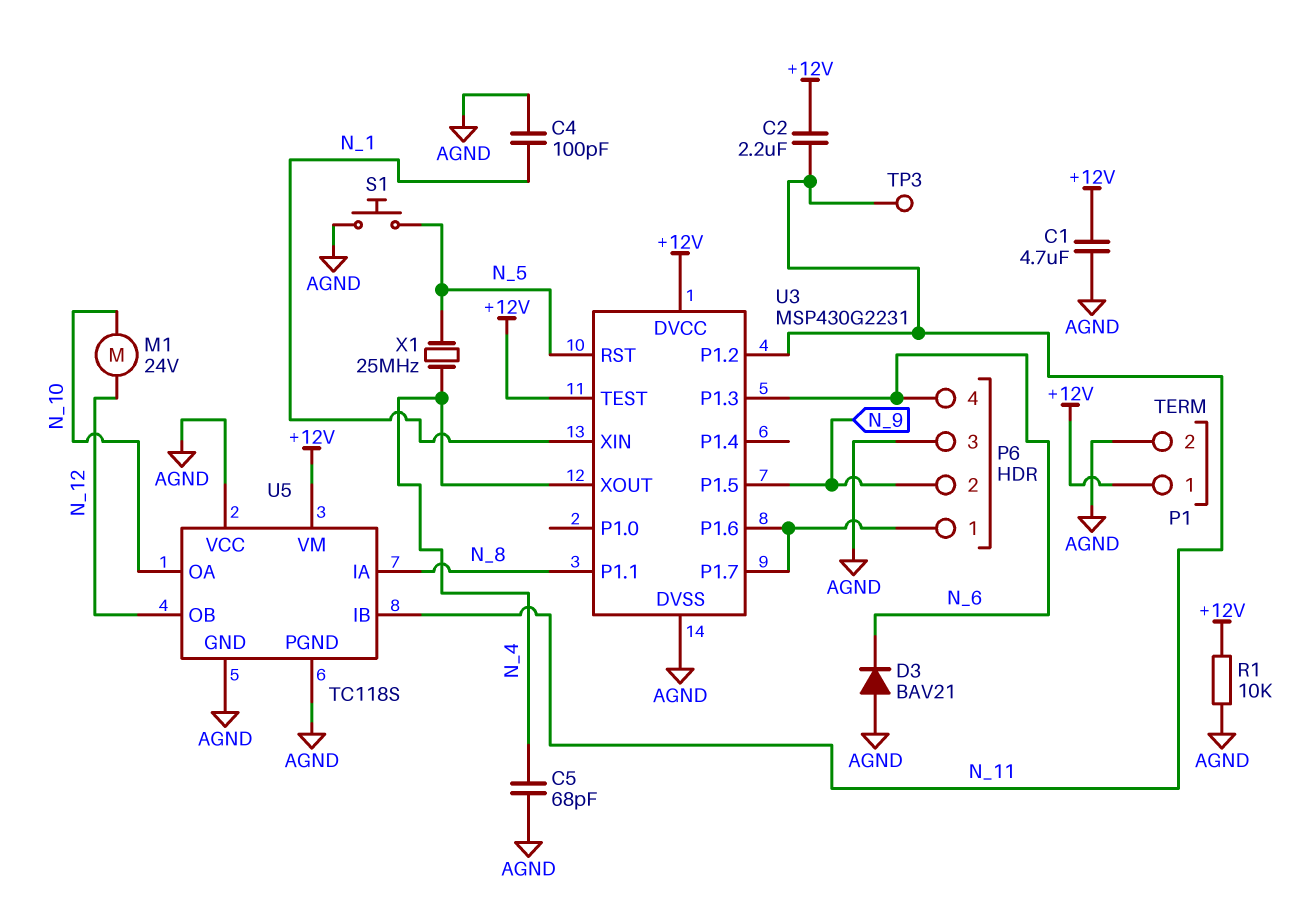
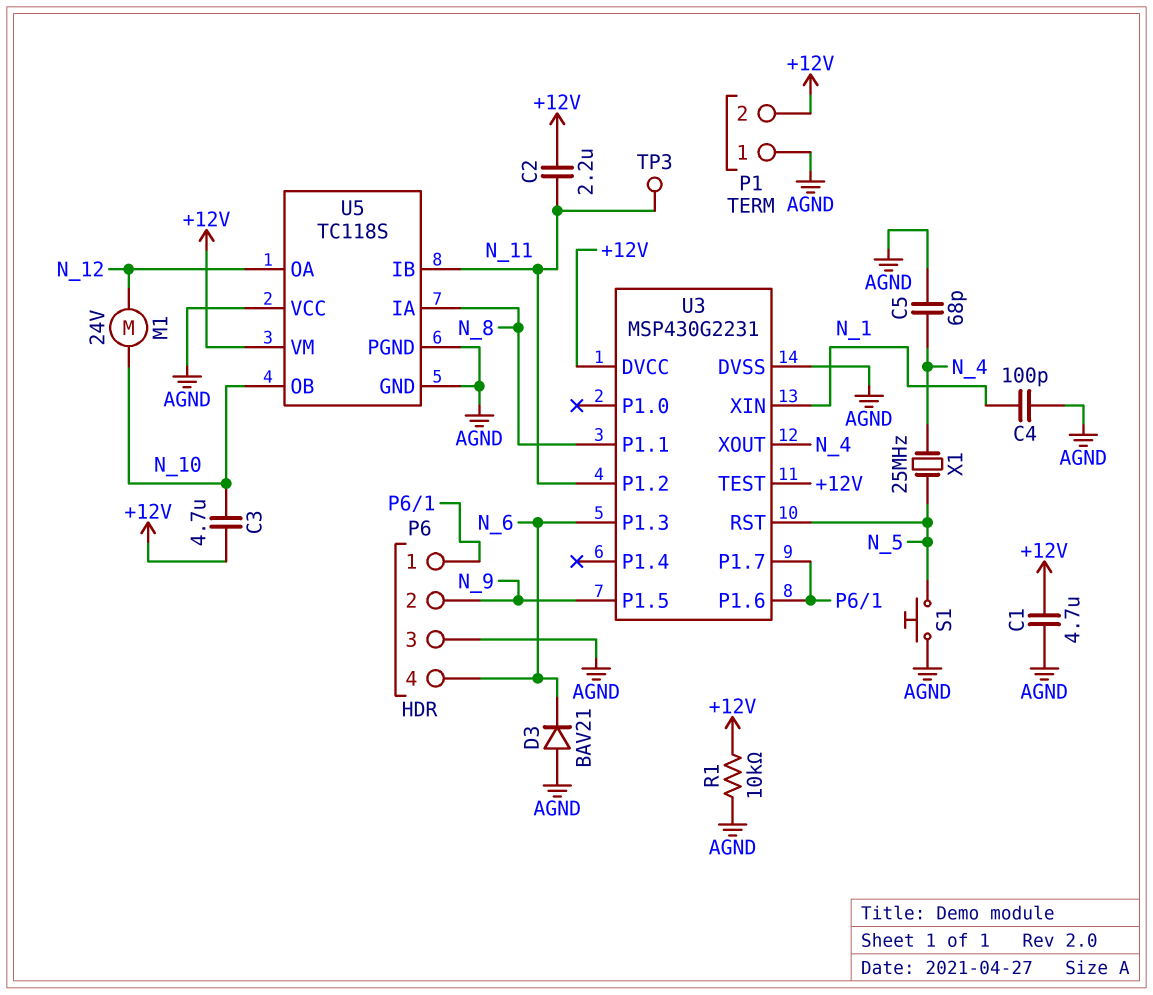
C3: none -> 4.7uF (+12V, N_10)
P1 pin 1: +12V -> AGND
P1 pin 2: AGND -> +12V
U5 pin OA: N_10 -> N_12
U5 pin OB: N_12 -> N_10

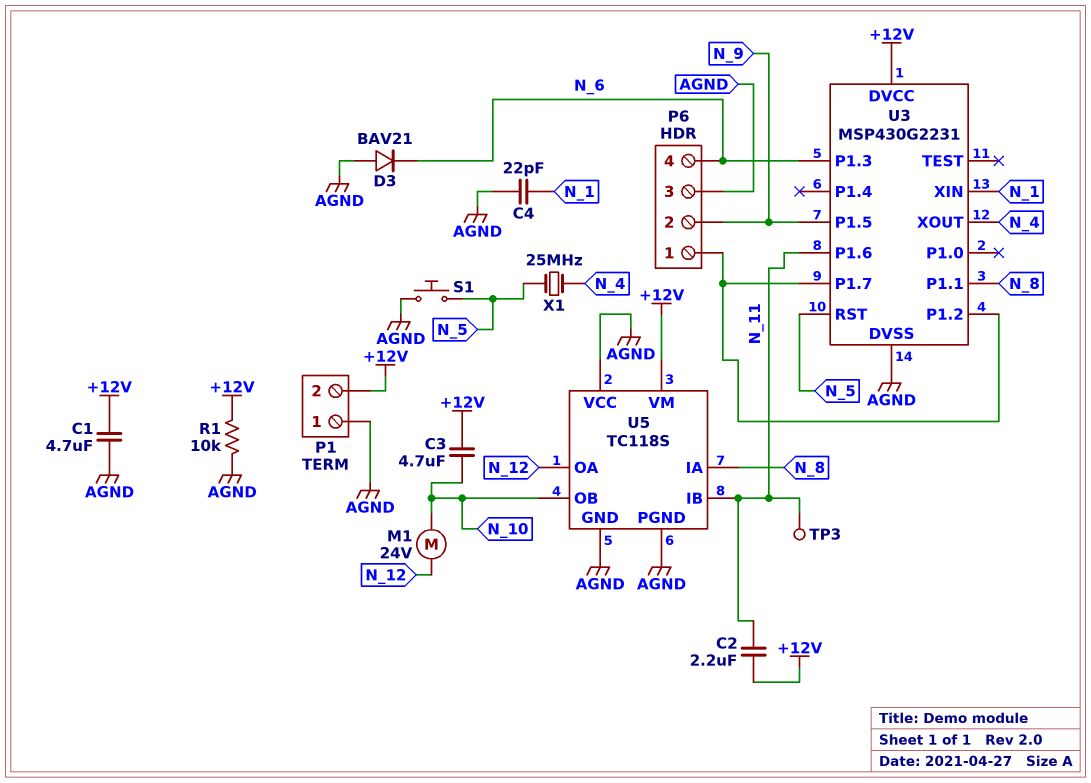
C4: 100pF (AGND, N_1) -> 22pF (AGND, N_1)
C5: 68pF (AGND, N_4) -> none
U3 pin P1.2: N_11 -> P6/1
U3 pin P1.6: P6/1 -> N_11
U3 pin TEST: +12V -> none

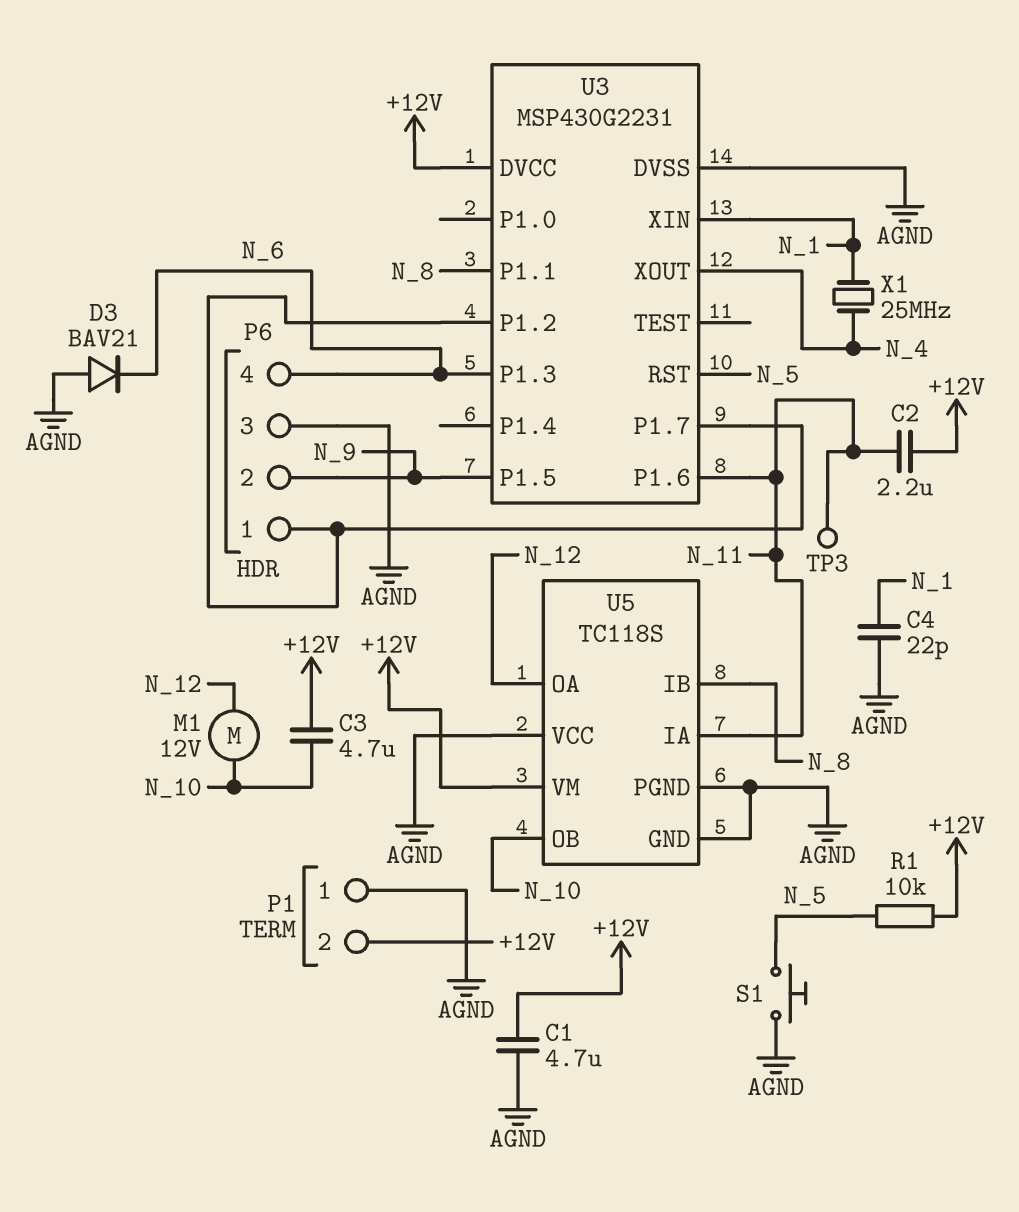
M1: motor 24V (N_10, N_12) -> motor 12V (N_10, N_12)
R1: 10k (+12V, AGND) -> 10k (+12V, N_5)
U5 pin IA: N_8 -> N_11
U5 pin IB: N_11 -> N_8
X1: 25MHz (N_4, N_5) -> 25MHz (N_1, N_4)

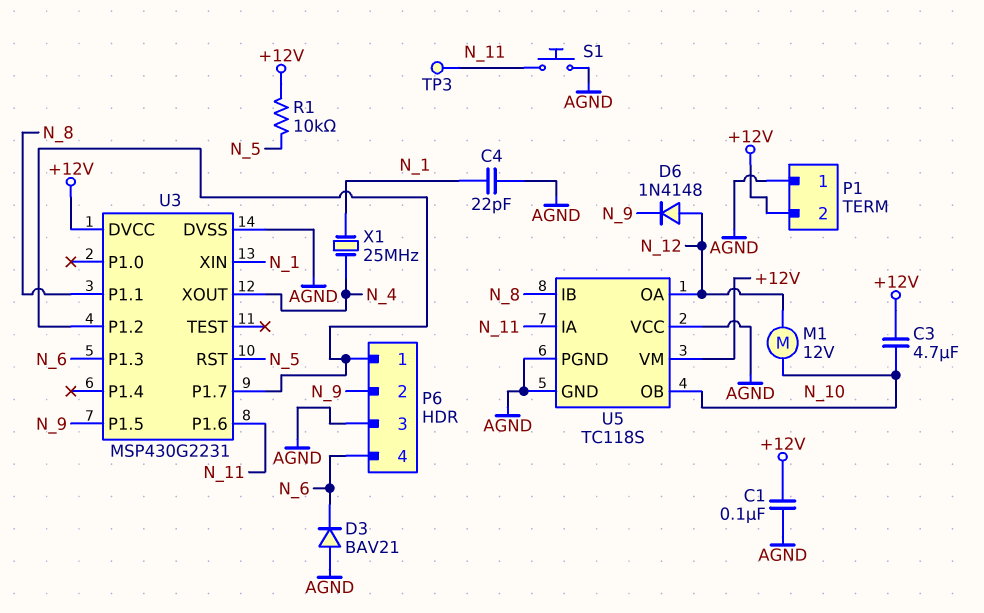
C1: 4.7uF (+12V, AGND) -> 100nF (+12V, AGND)
C2: 2.2uF (+12V, N_11) -> none
D6: none -> diode 1N4148 (A N_12, K N_9)
S1: button (AGND, N_5) -> button (AGND, N_11)

